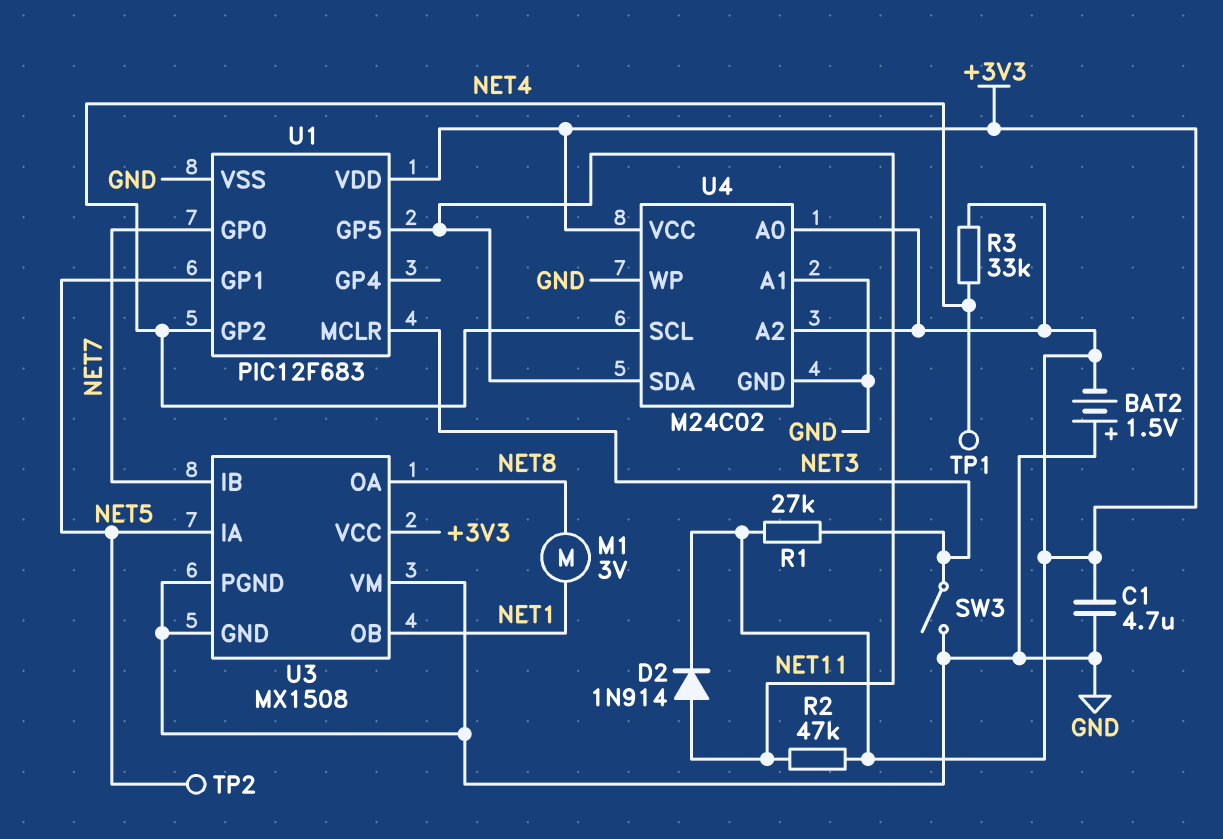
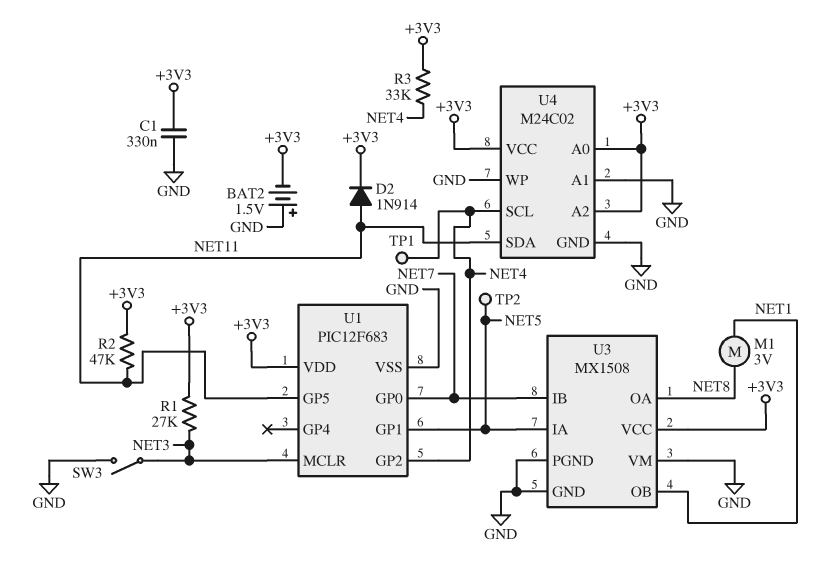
C1: 4.7uF (+3V3, GND) -> 330nF (+3V3, GND)

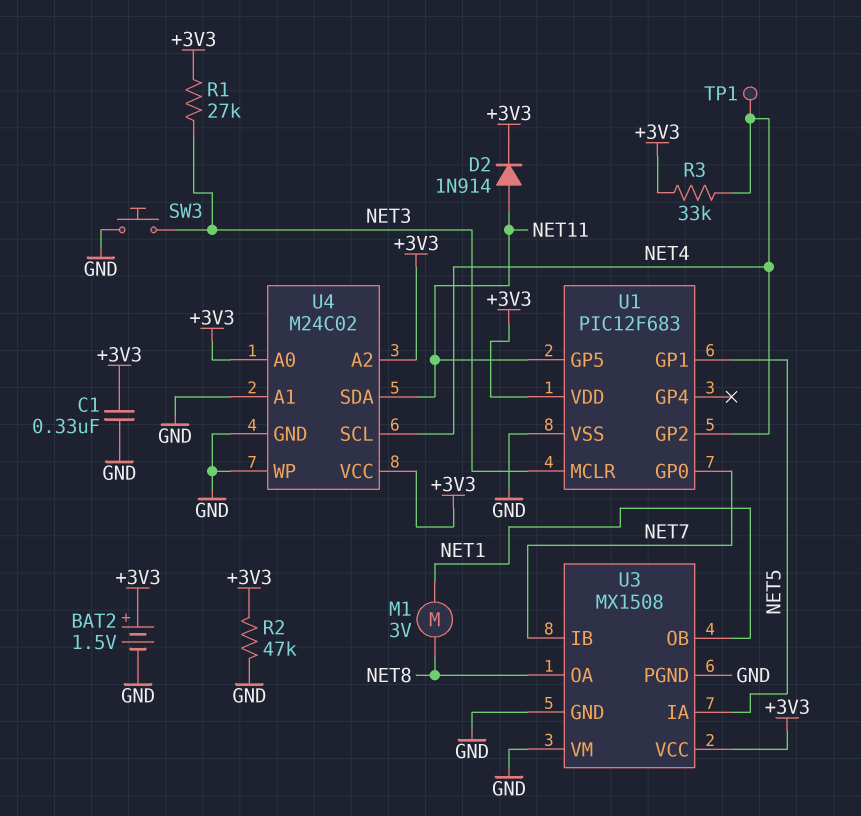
BAT2: 1.5V (plus GND, minus +3V3) -> 1.5V (plus +3V3, minus GND)
R2: 47k (+3V3, NET11) -> 47k (+3V3, GND)
SW3: switch (GND, NET3) -> button (GND, NET3)
TP2: test point (NET5) -> none

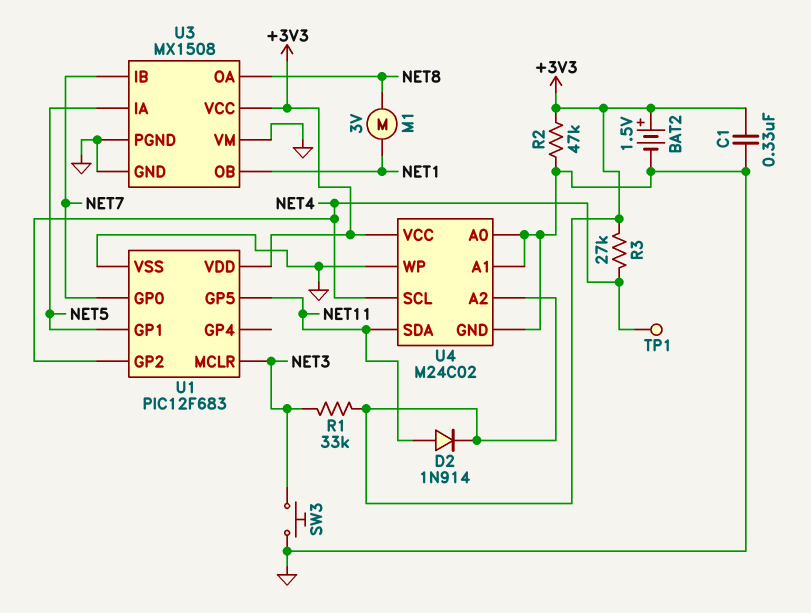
R1: 27k (+3V3, NET3) -> 33k (+3V3, NET3)
R3: 33k (+3V3, NET4) -> 27k (+3V3, NET4)
U4 pin A0: +3V3 -> GND

